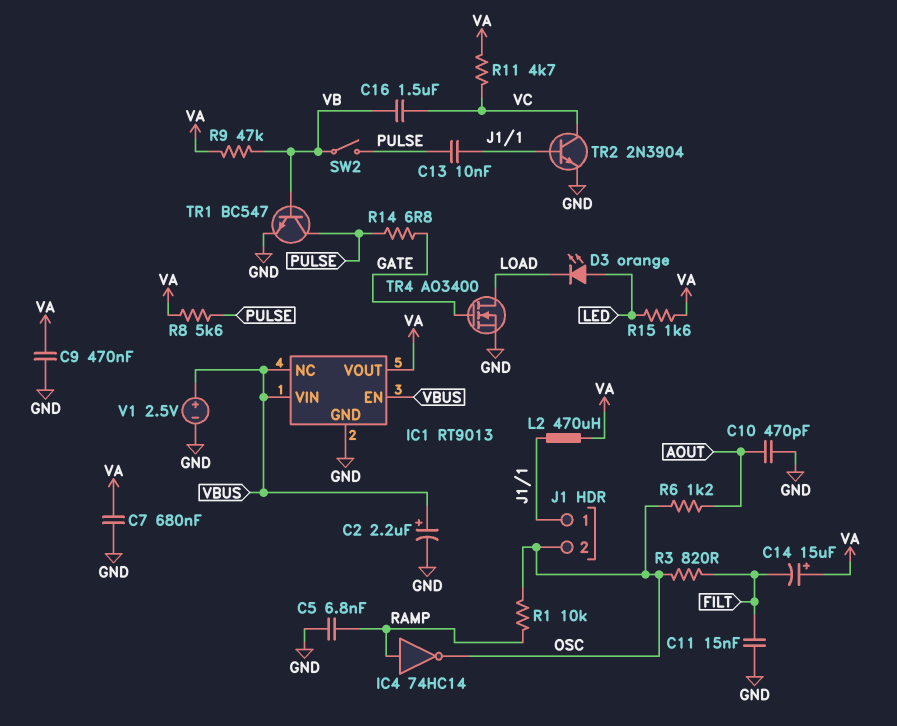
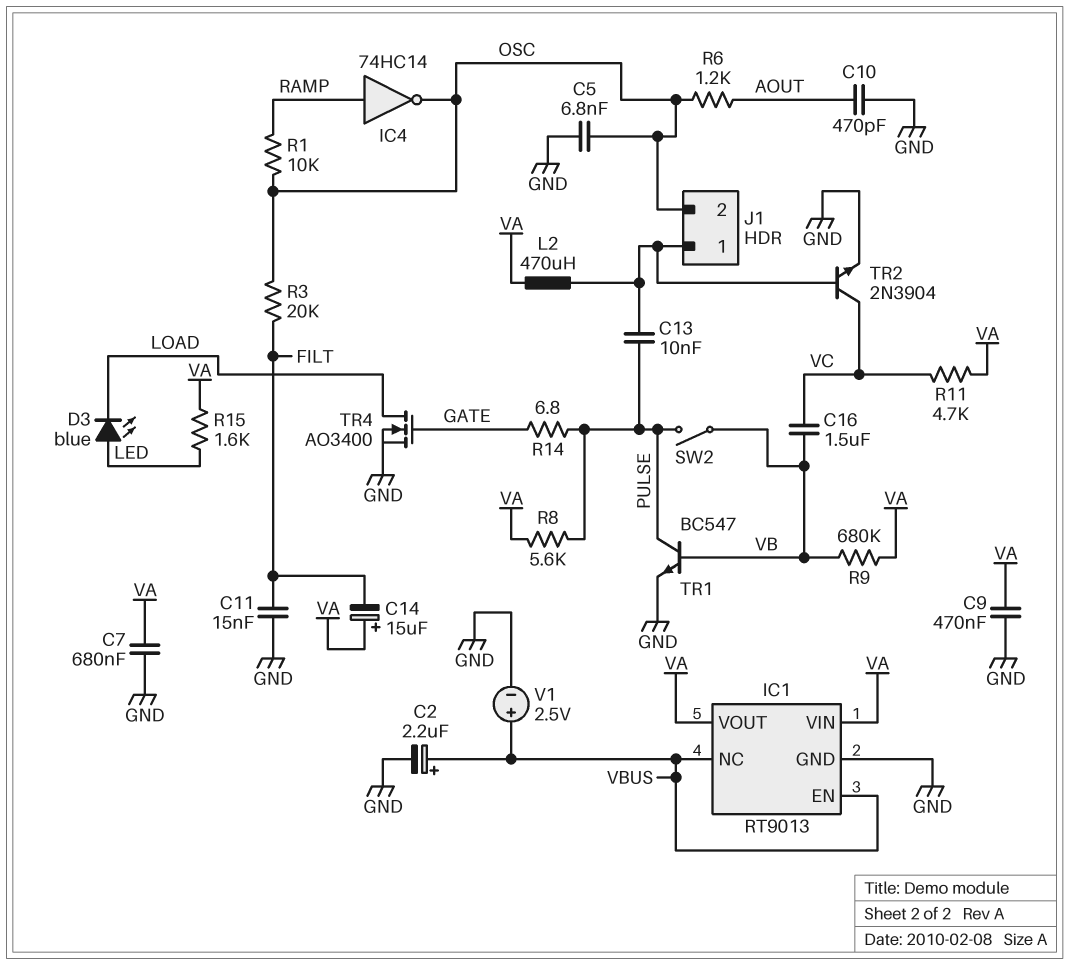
C5: 6.8nF (GND, RAMP) -> 6.8nF (GND, OSC)
D3: LED orange (A LED, K LOAD) -> LED blue (A LED, K LOAD)
IC1 pin VIN: VBUS -> VA
R3: 820 (FILT, OSC) -> 20k (FILT, OSC)
R9: 47k (VA, VB) -> 680k (VA, VB)

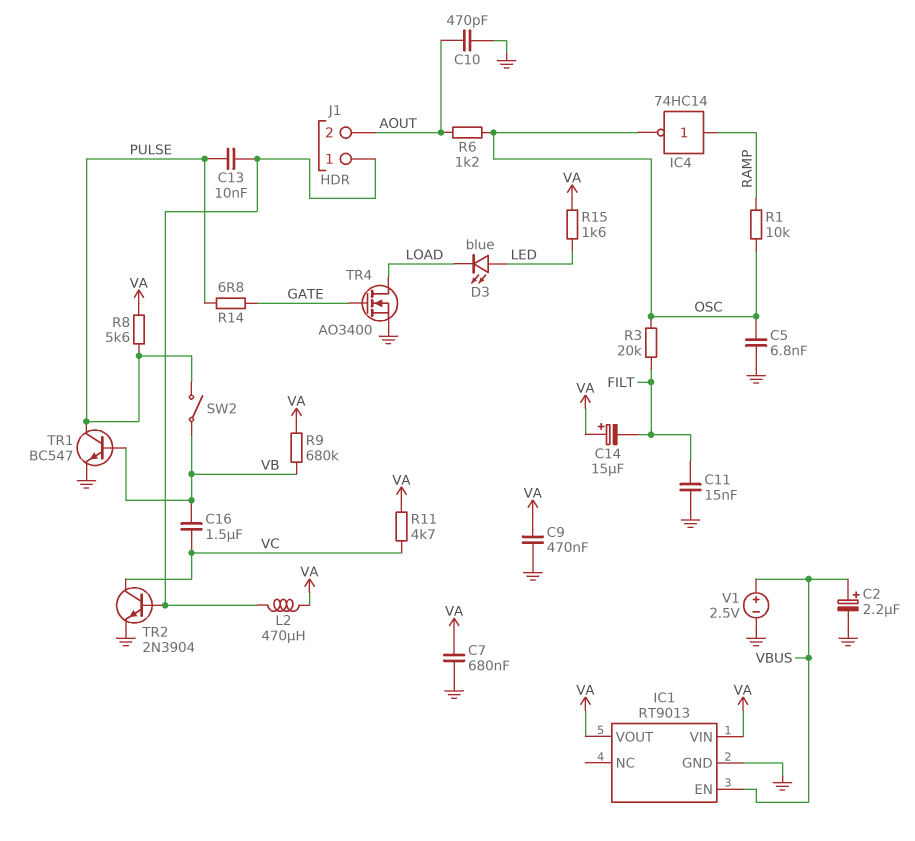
IC1 pin NC: VBUS -> none
J1 pin 2: OSC -> AOUT

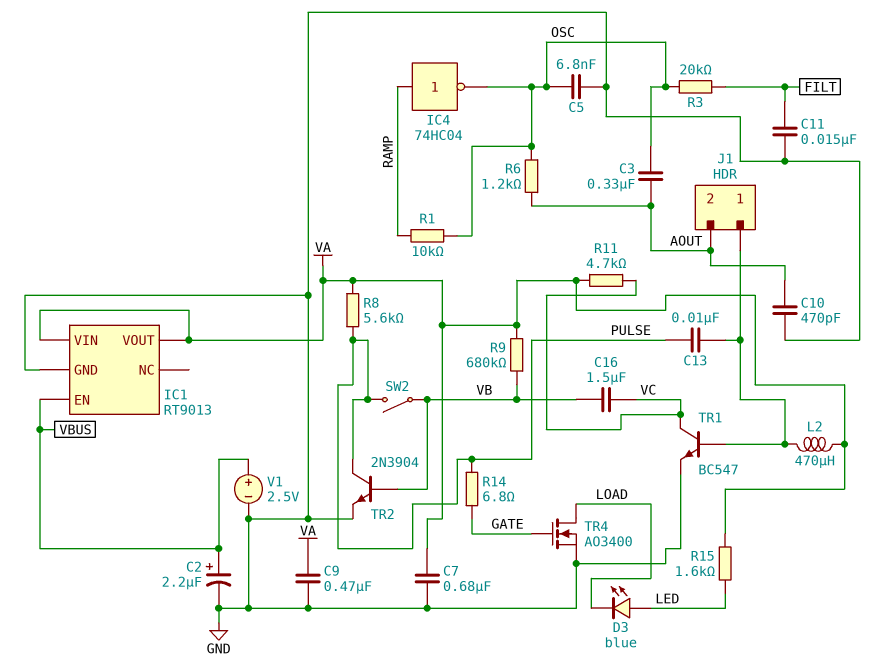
C3: none -> 330nF (AOUT, OSC)
C14: 15uF (plus VA, minus FILT) -> none
IC4: NOT 74HC14 (in RAMP, out OSC) -> NOT 74HC04 (in RAMP, out OSC)
TR1: NPN BC547 (B VB, C PULSE, E GND) -> NPN BC547 (B J1/1, C VC, E GND)
TR2: NPN 2N3904 (B J1/1, C VC, E GND) -> NPN 2N3904 (B VB, C PULSE, E GND)

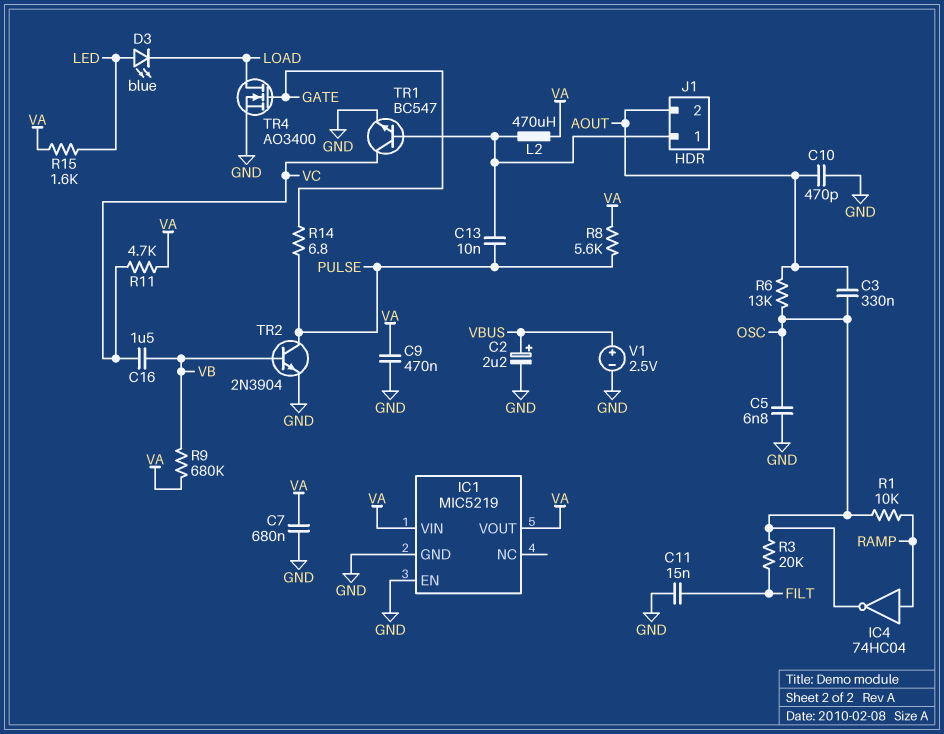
IC1: RT9013 -> MIC5219
IC1 pin EN: VBUS -> GND
R6: 1.2k (AOUT, OSC) -> 13k (AOUT, OSC)
SW2: switch (PULSE, VB) -> none

